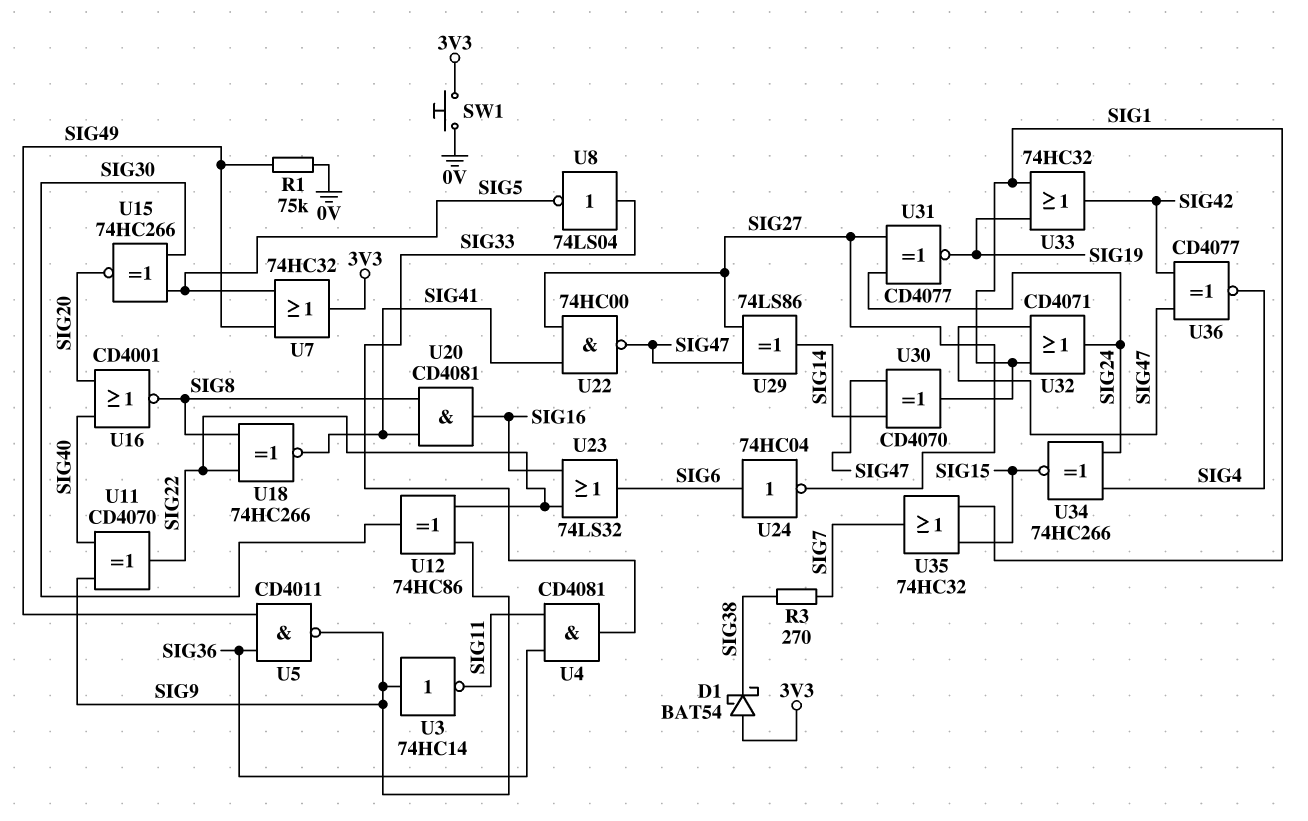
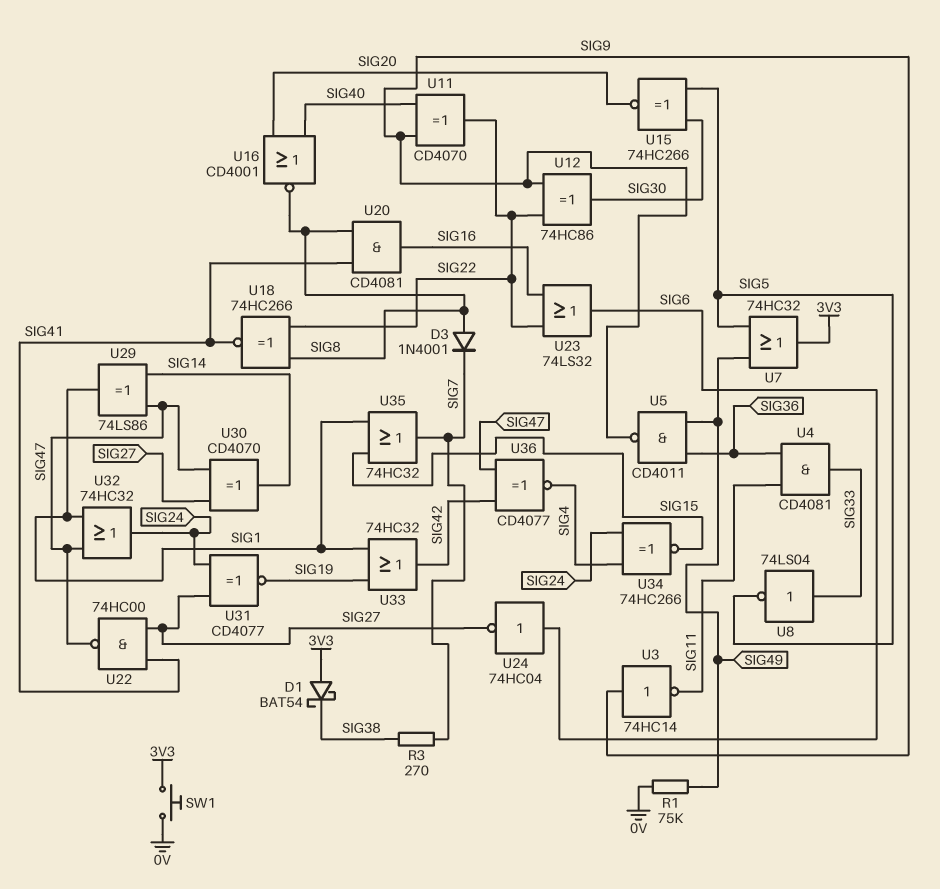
D3: none -> diode 1N4001 (A SIG8, K SIG7)
U29: XOR 74LS86 (in SIG27, in SIG47, out SIG14) -> XOR 74LS86 (in SIG14, in SIG47, out SIG1)
U30: XOR CD4070 (in SIG14, in SIG47, out SIG1) -> XOR CD4070 (in SIG27, in SIG47, out SIG14)
U32: OR CD4071 (in SIG1, in SIG47, out SIG24) -> OR 74HC32 (in SIG1, in SIG47, out SIG24)

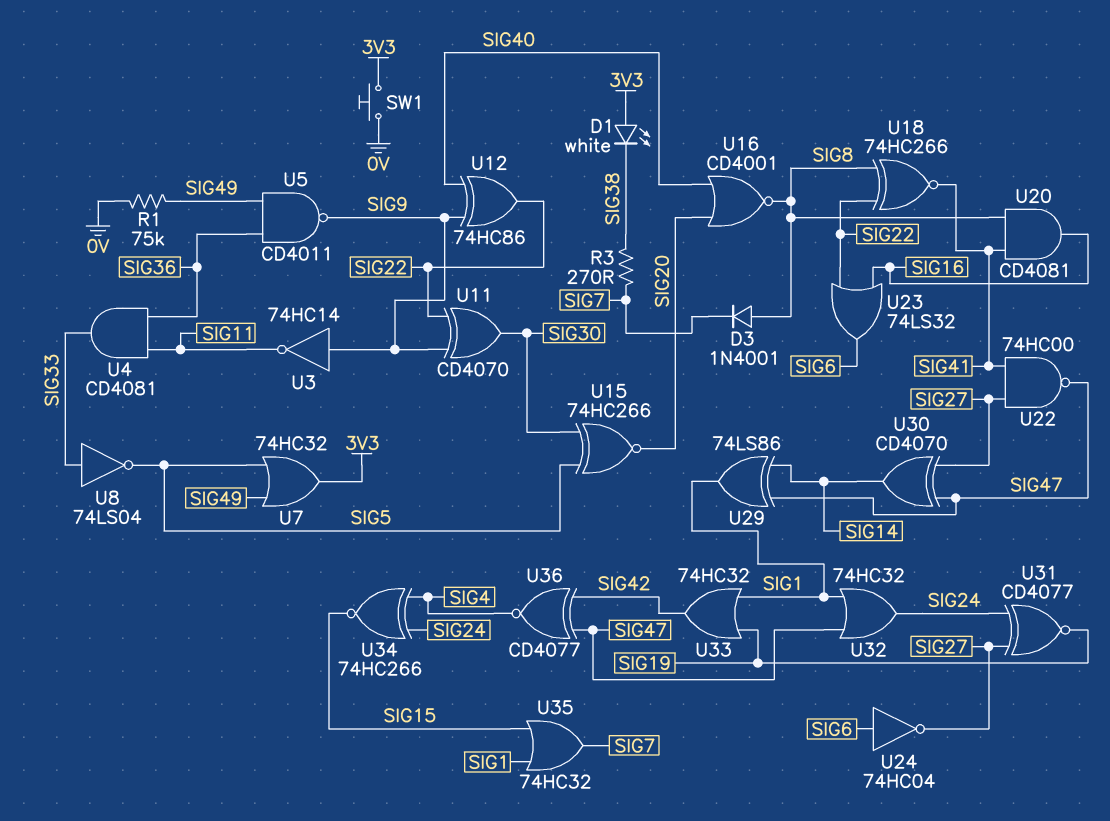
D1: schottky BAT54 (A 3V3, K SIG38) -> LED white (A 3V3, K SIG38)
U11: XOR CD4070 (in SIG9, in SIG40, out SIG22) -> XOR CD4070 (in SIG9, in SIG22, out SIG30)
U12: XOR 74HC86 (in SIG9, in SIG22, out SIG30) -> XOR 74HC86 (in SIG9, in SIG40, out SIG22)

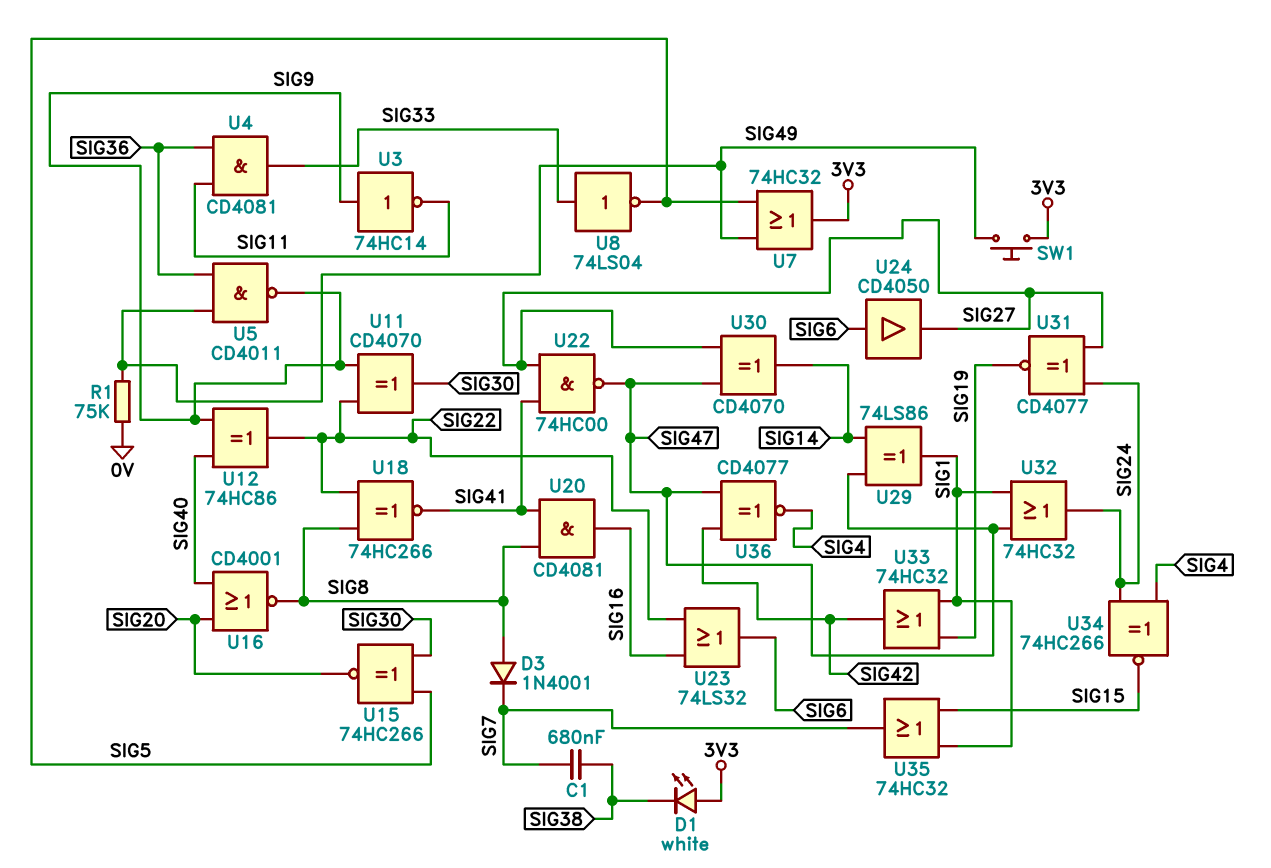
C1: none -> 680nF (SIG7, SIG38)
R3: 270 (SIG7, SIG38) -> none
SW1: button (0V, 3V3) -> button (3V3, SIG49)
U24: NOT 74HC04 (in SIG6, out SIG27) -> buffer CD4050 (in SIG6, out SIG27)

